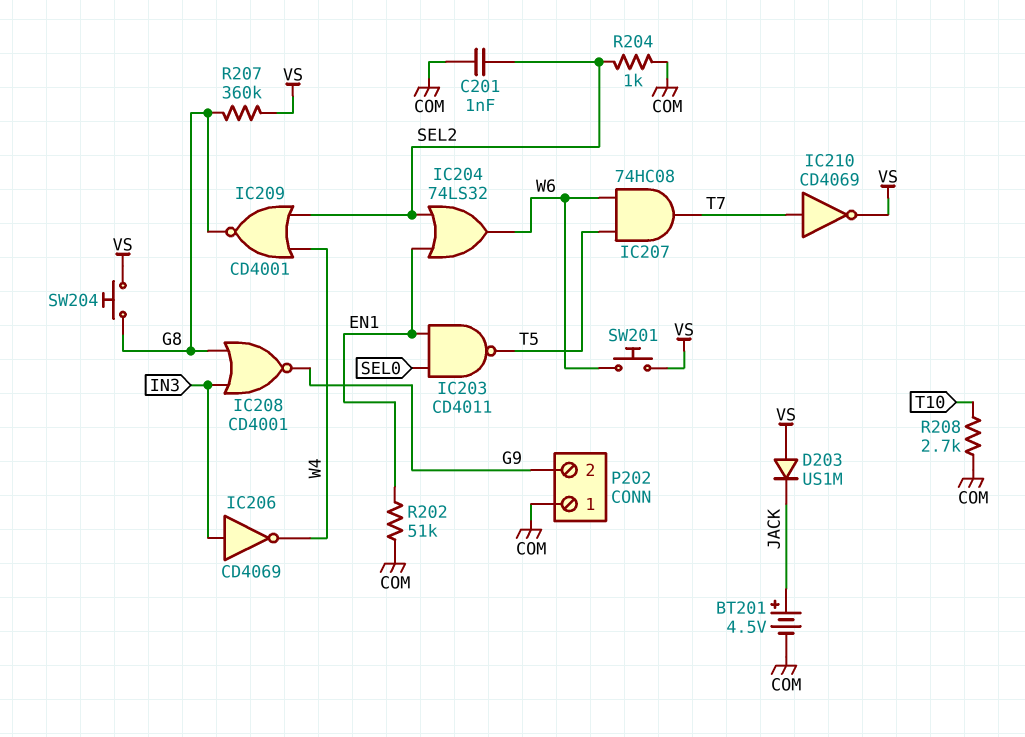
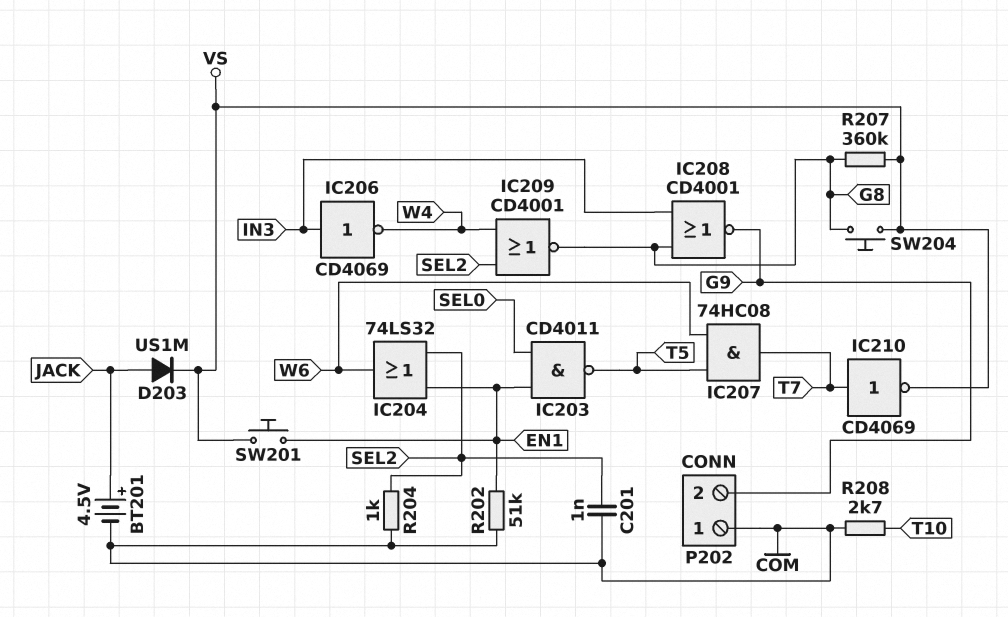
D203: diode US1M (A VS, K JACK) -> diode US1M (A JACK, K VS)
SW201: button (VS, W6) -> button (EN1, VS)

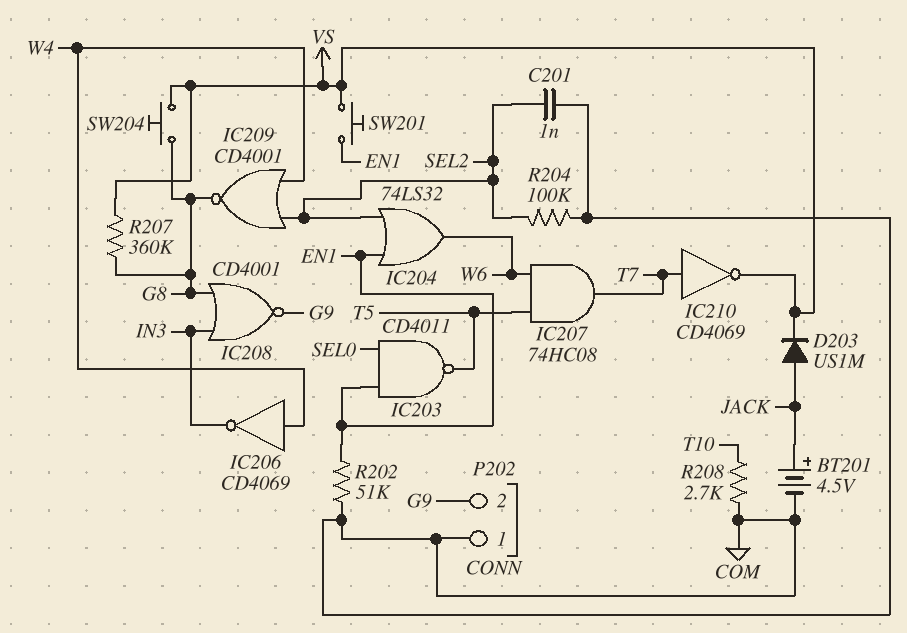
IC206: NOT CD4069 (in IN3, out W4) -> NOT CD4069 (in W4, out IN3)
R204: 1k (COM, SEL2) -> 100k (COM, SEL2)

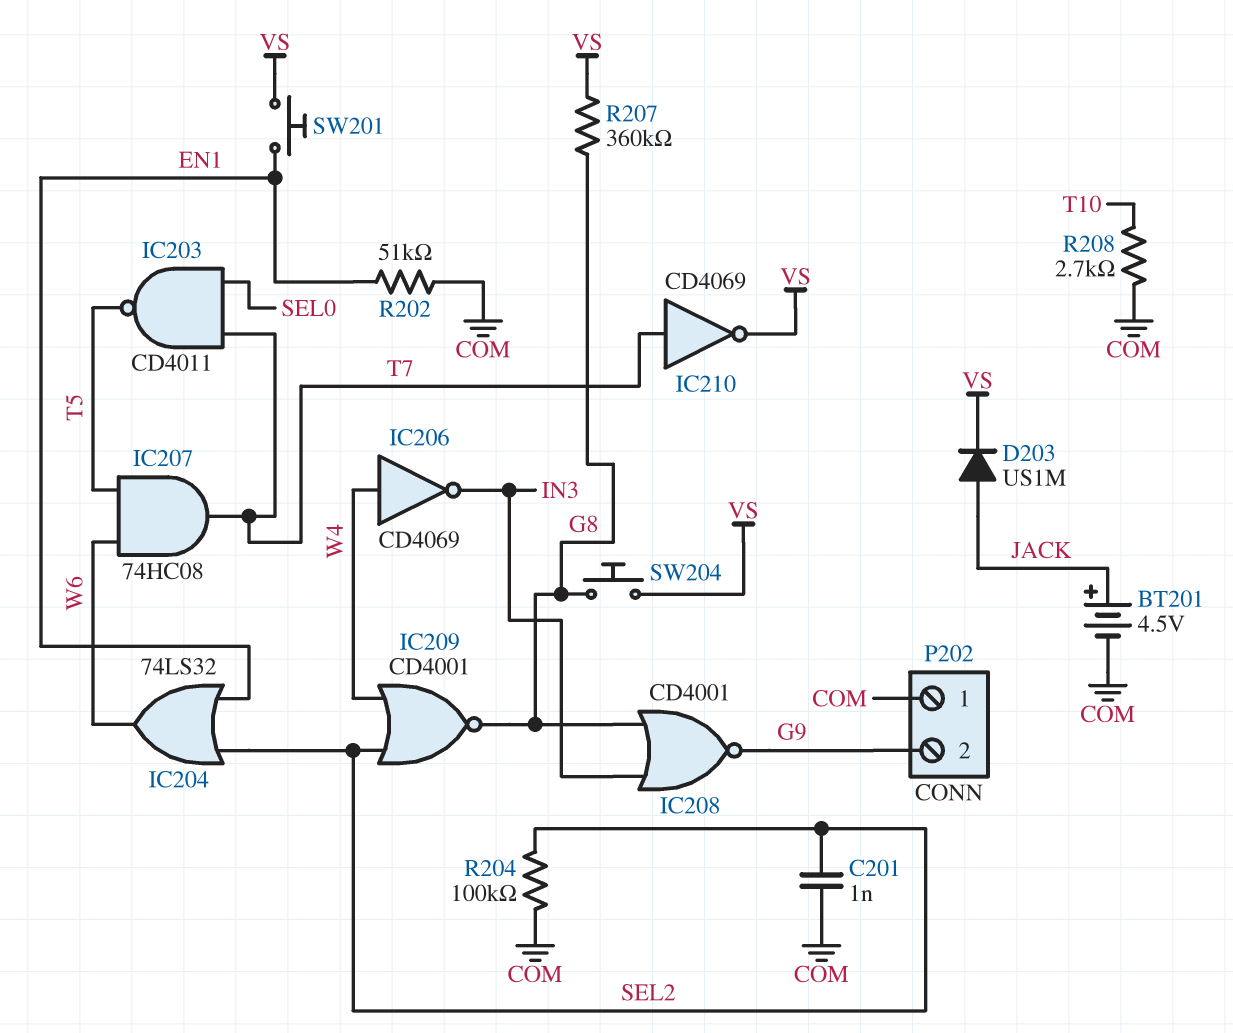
IC203: NAND CD4011 (in EN1, in SEL0, out T5) -> NAND CD4011 (in SEL0, in T7, out T5)

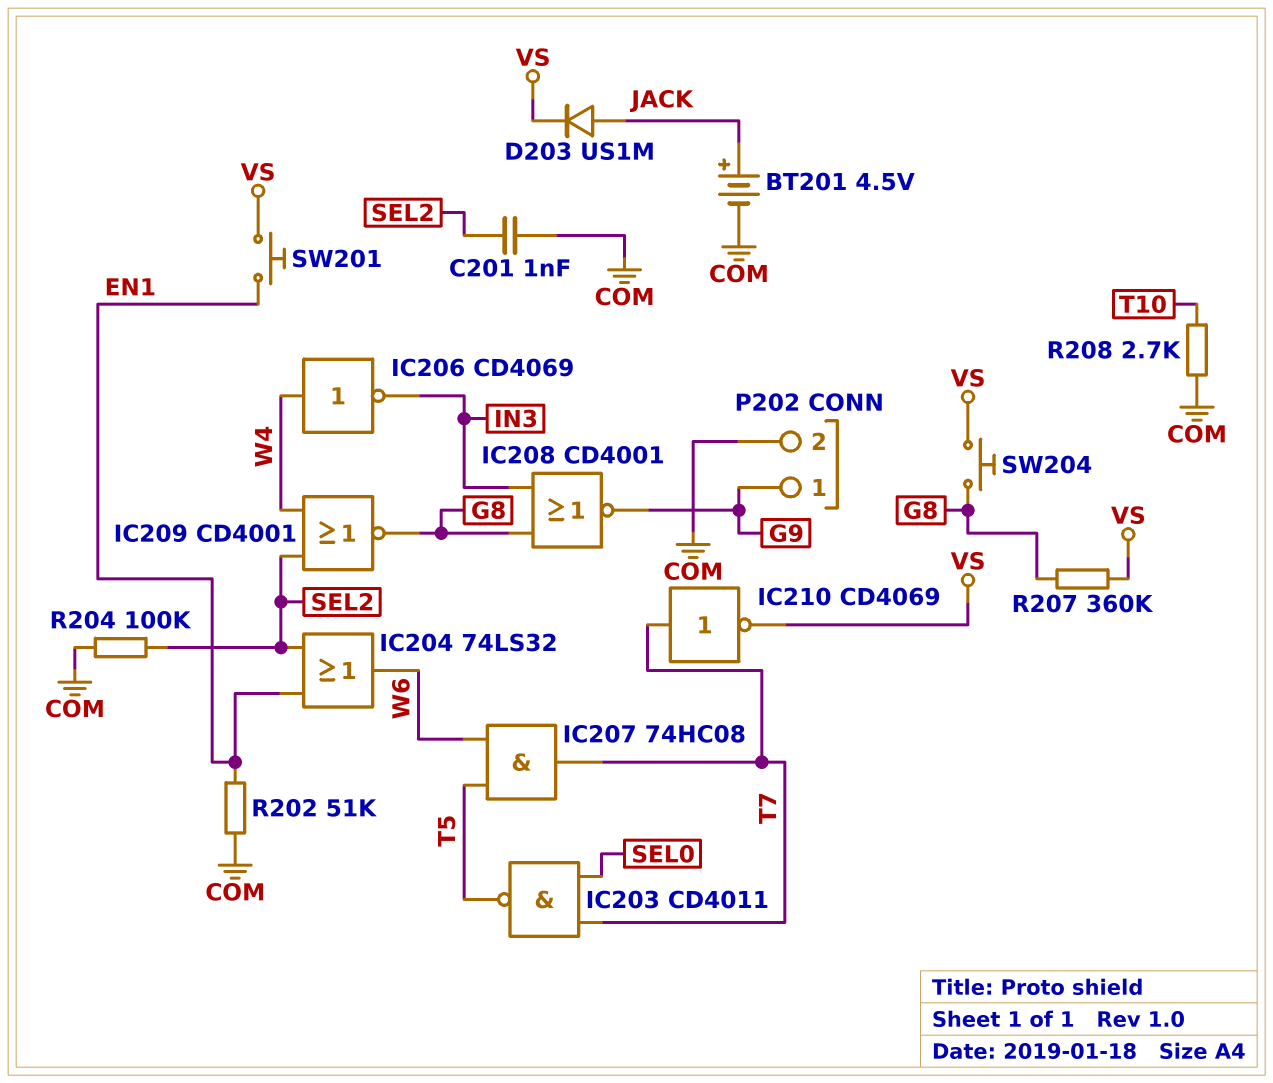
P202 pin 1: COM -> G9
P202 pin 2: G9 -> COM

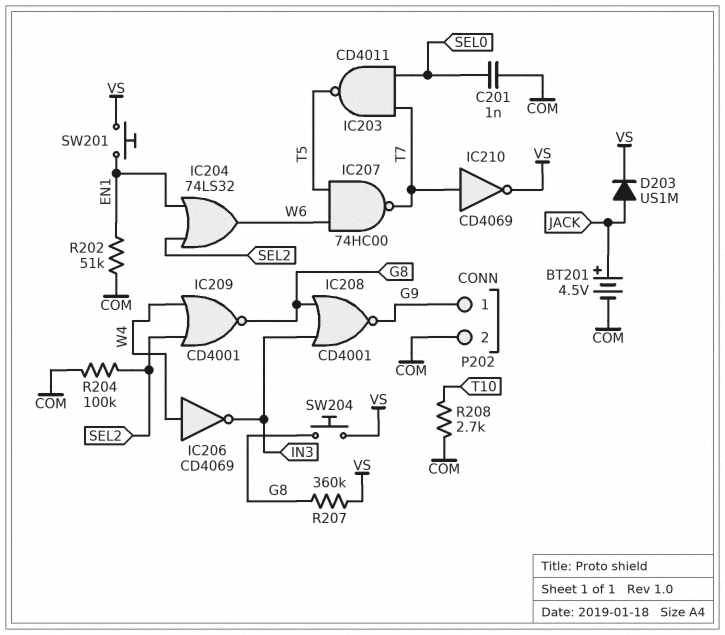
C201: 1nF (COM, SEL2) -> 1nF (COM, SEL0)
IC207: AND 74HC08 (in T5, in W6, out T7) -> NAND 74HC00 (in T5, in W6, out T7)

